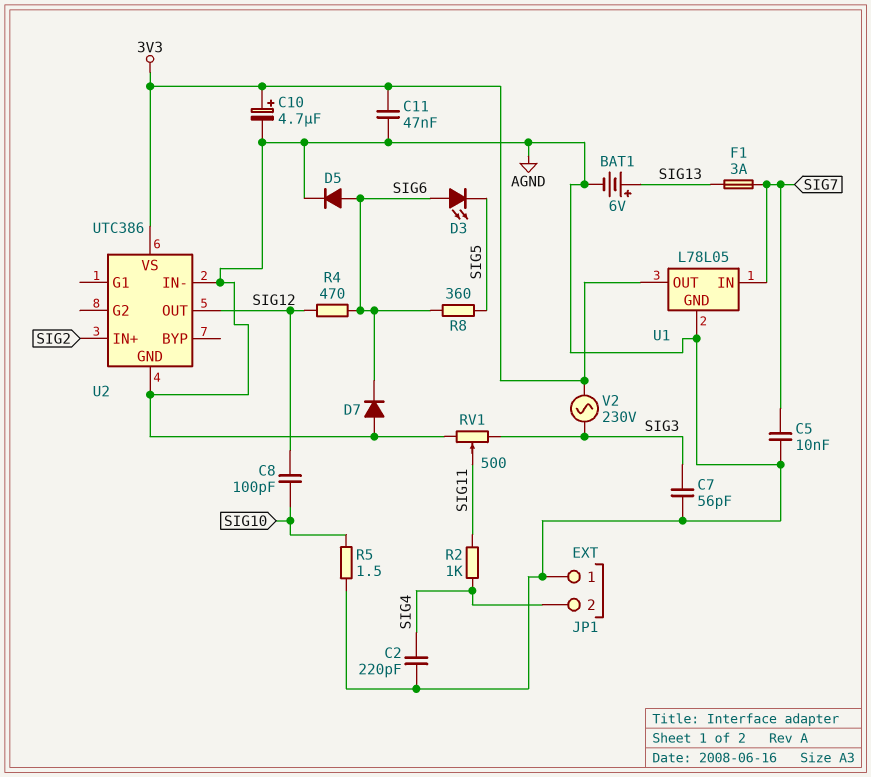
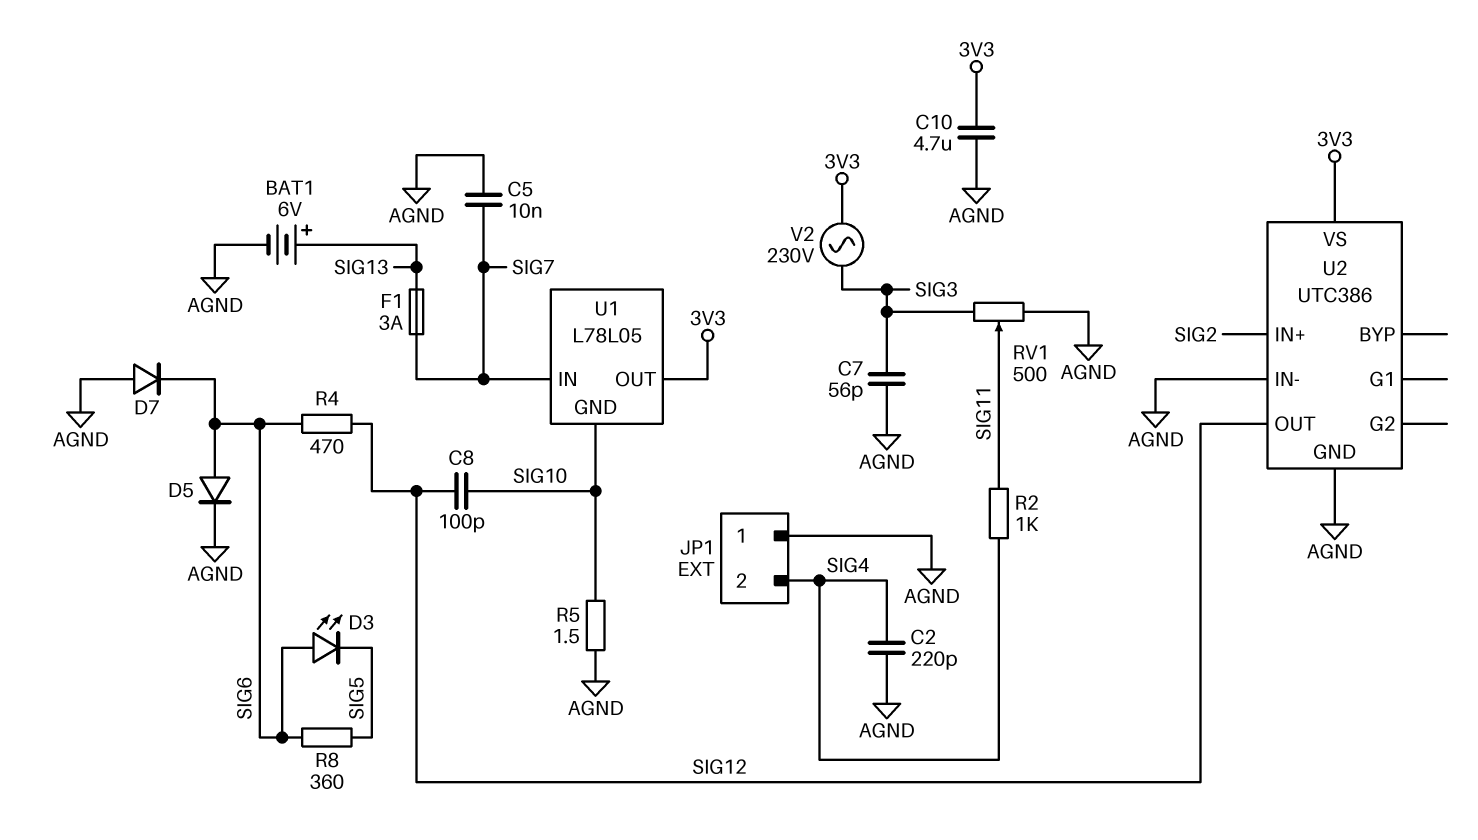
C10: 4.7uF (plus 3V3, minus AGND) -> 4.7uF (3V3, AGND)
C11: 47nF (3V3, AGND) -> none
U1 pin GND: AGND -> SIG10

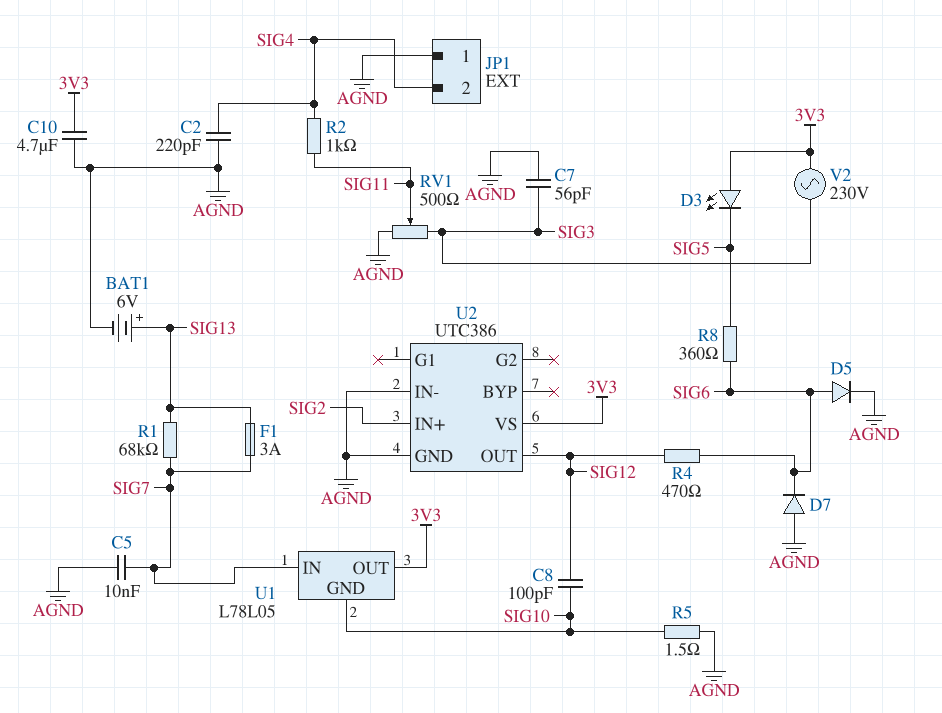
D3: LED (A SIG6, K SIG5) -> LED (A 3V3, K SIG5)
R1: none -> 68k (SIG7, SIG13)

